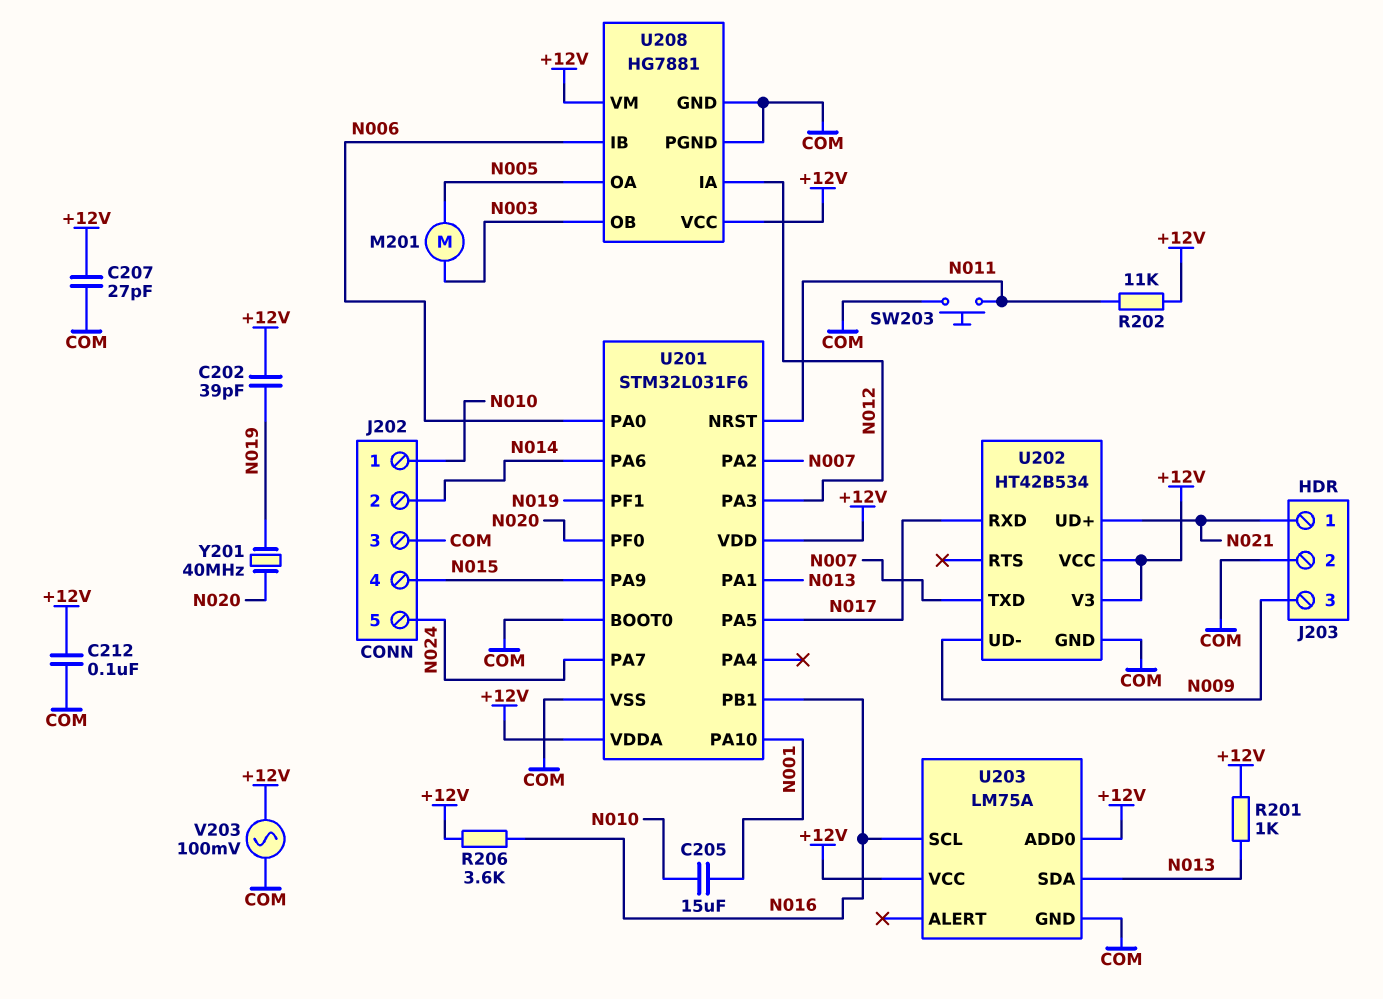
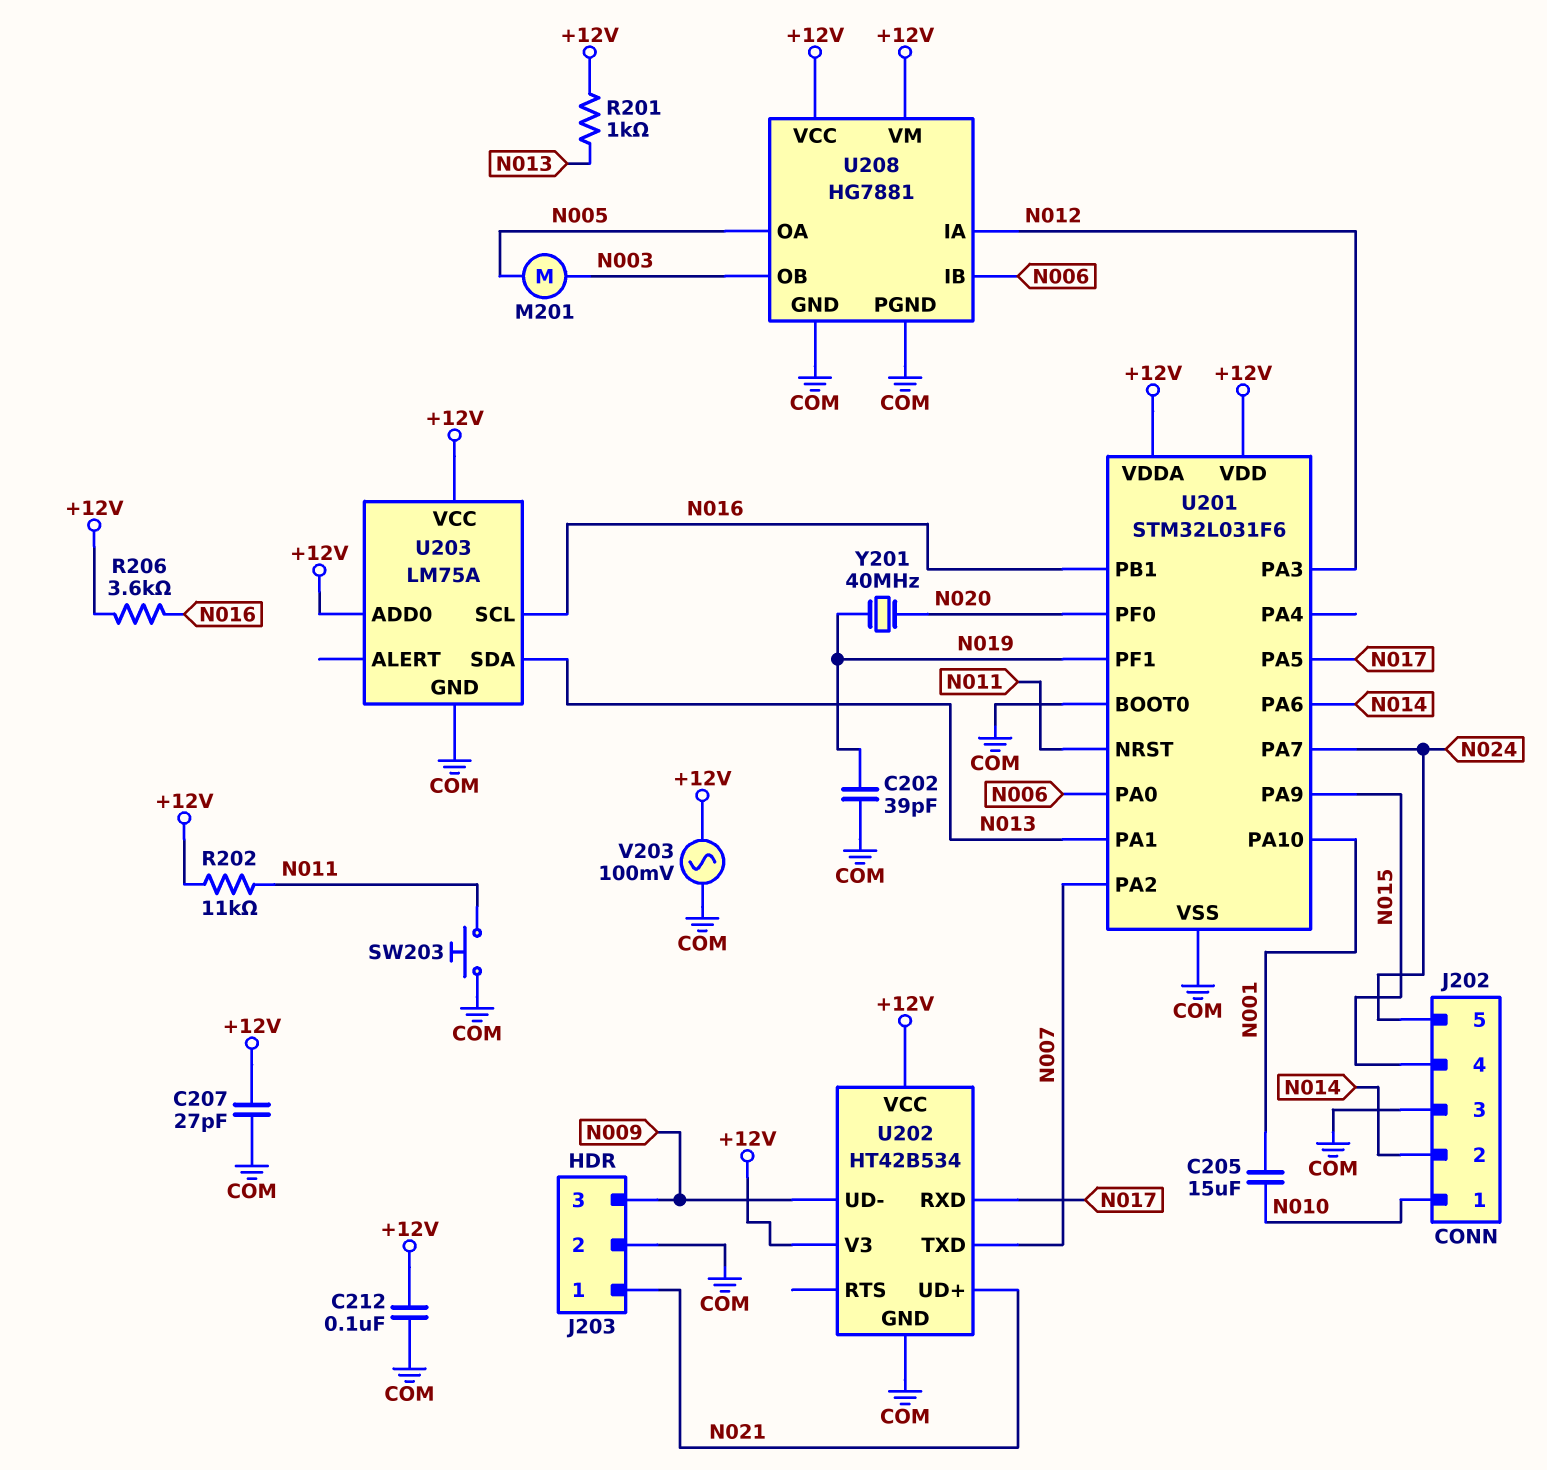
C202: 39pF (+12V, N019) -> 39pF (COM, N019)

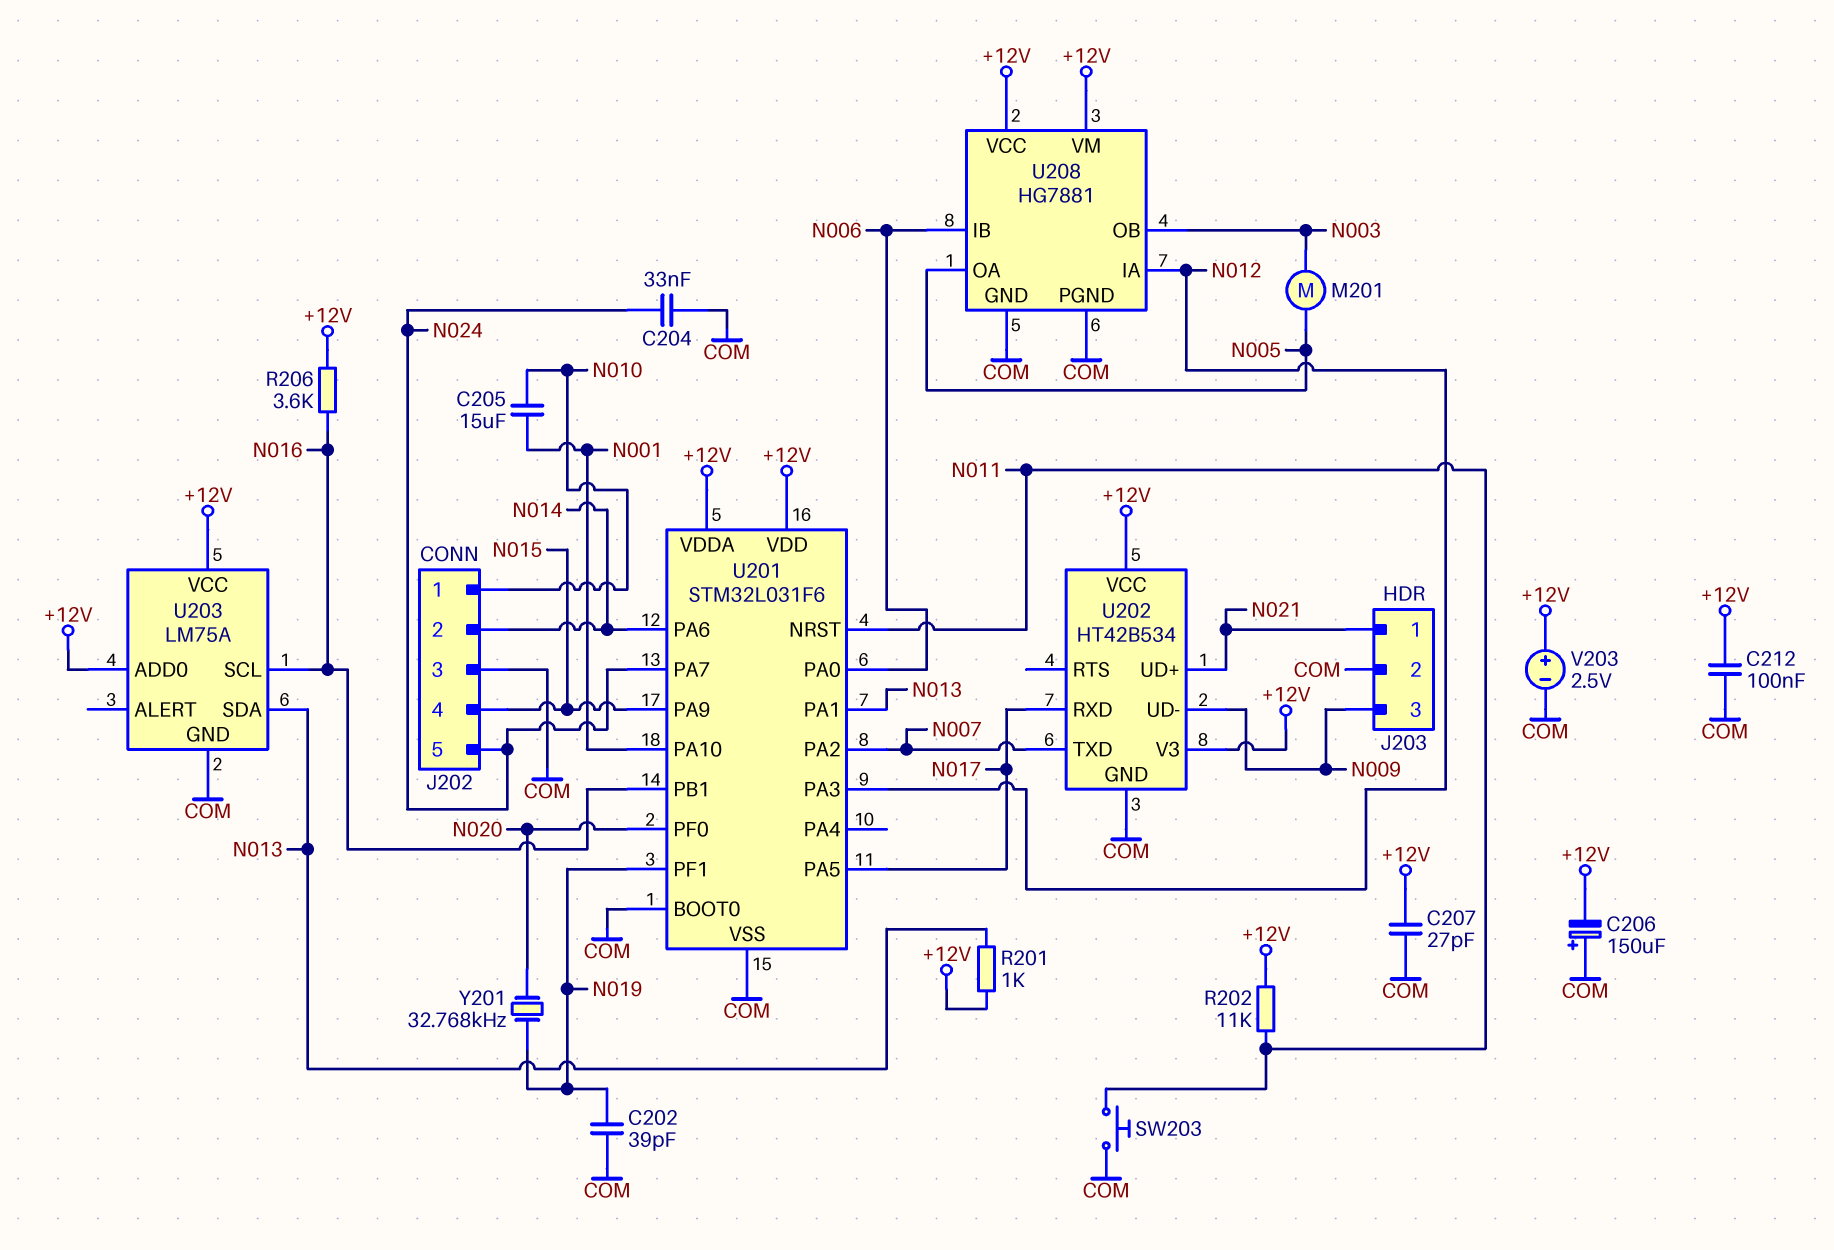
C204: none -> 33nF (COM, N024)
C206: none -> 150uF (plus COM, minus +12V)
V203: AC 100mV (+12V, COM) -> 2.5V (plus +12V, minus COM)
Y201: 40MHz (N019, N020) -> 32.768kHz (N019, N020)

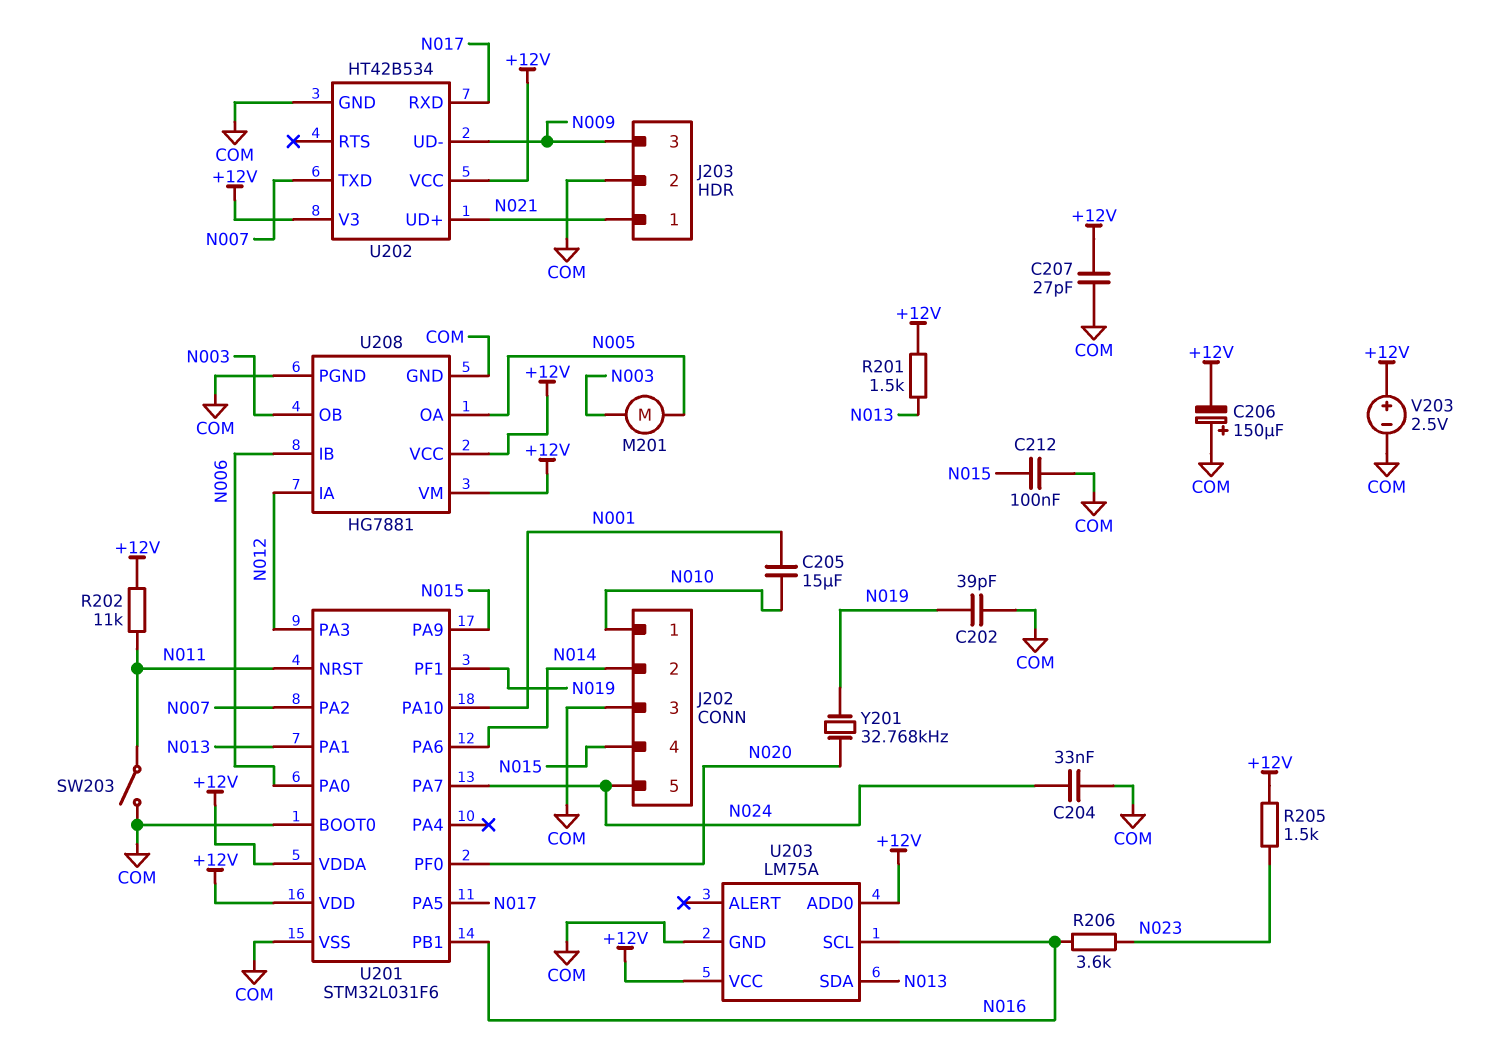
C212: 100nF (+12V, COM) -> 100nF (COM, N015)
R201: 1k (+12V, N013) -> 1.5k (+12V, N013)
R205: none -> 1.5k (+12V, N023)
R206: 3.6k (+12V, N016) -> 3.6k (N016, N023)
SW203: button (COM, N011) -> switch (COM, N011)

